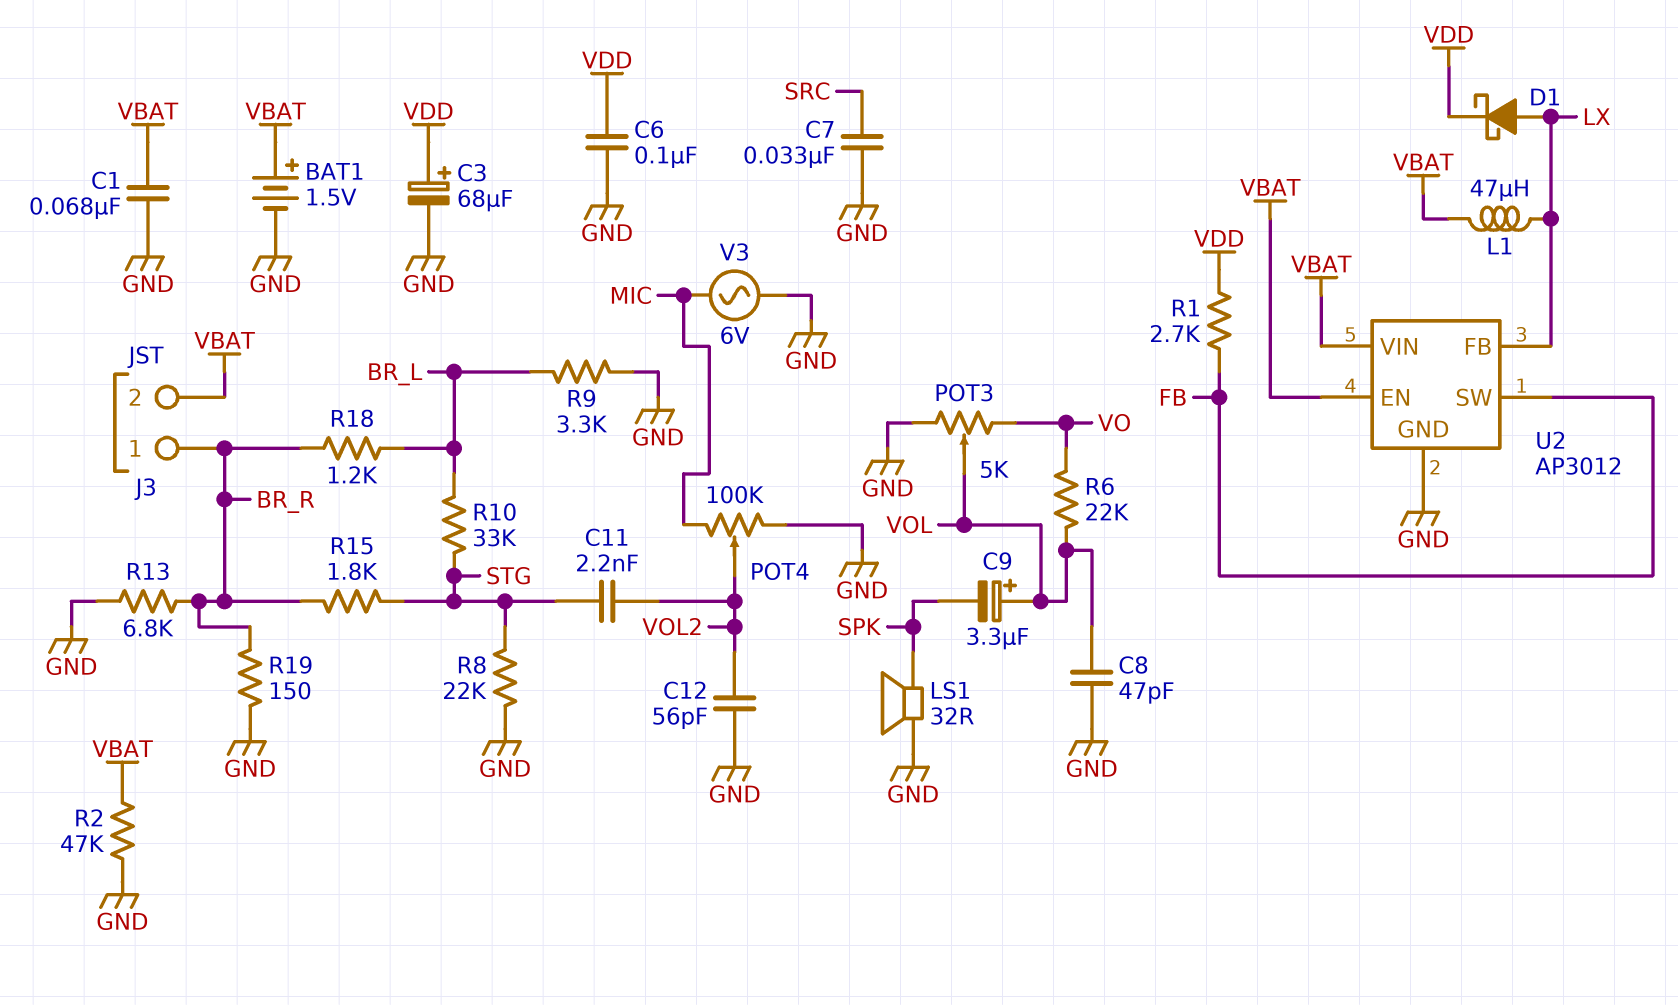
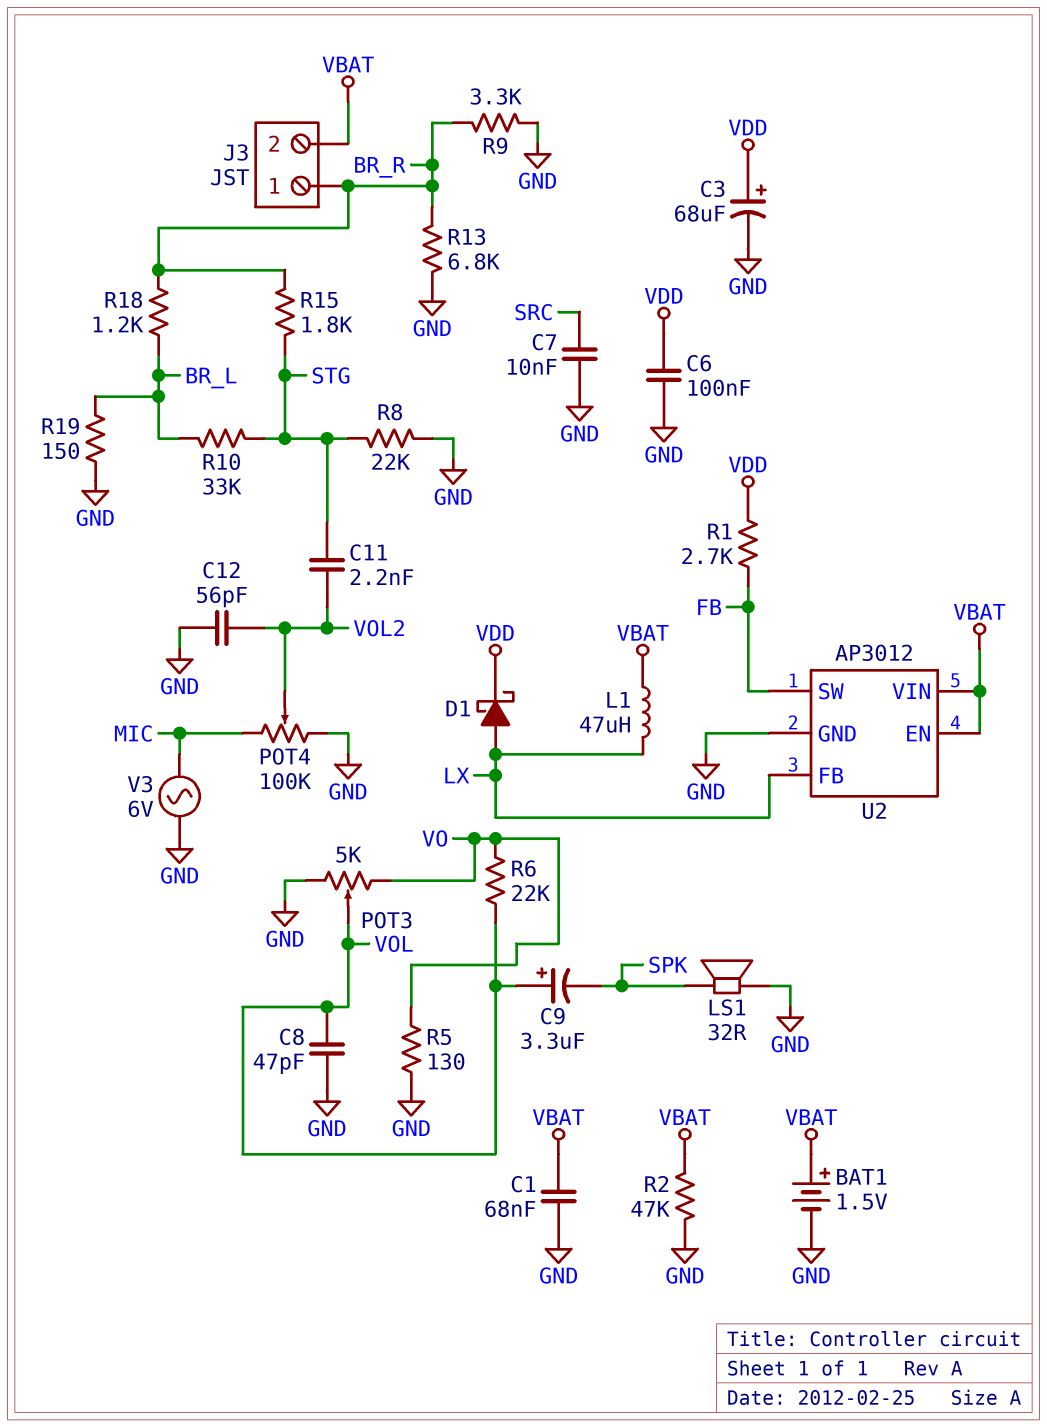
C7: 33nF (GND, SRC) -> 10nF (GND, SRC)
R5: none -> 130 (GND, VO)
R9: 3.3k (BR_L, GND) -> 3.3k (BR_R, GND)
R19: 150 (BR_R, GND) -> 150 (BR_L, GND)

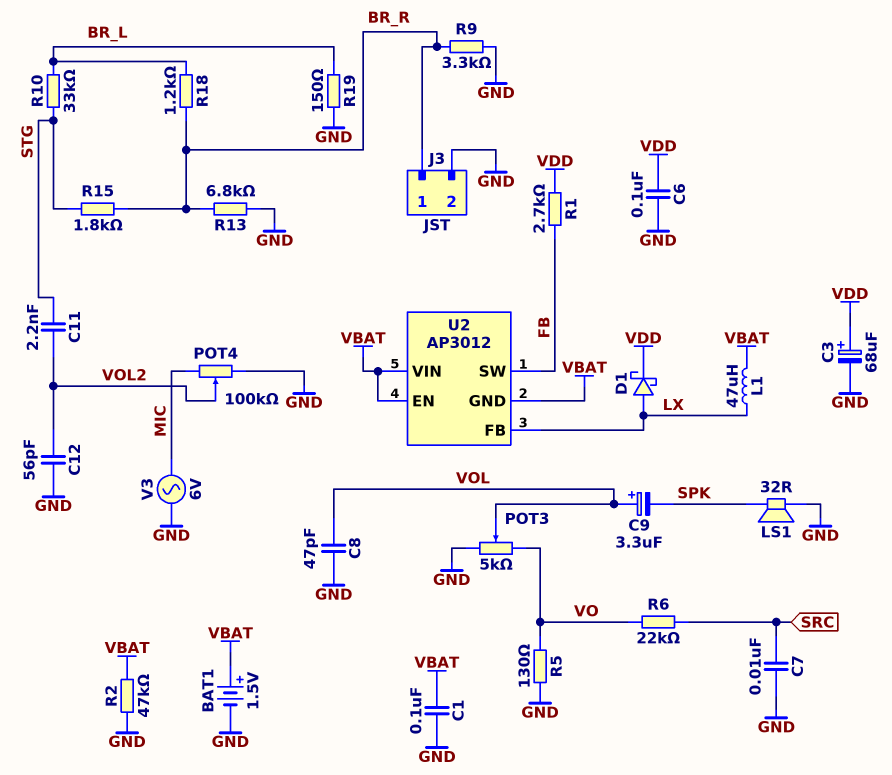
C1: 68nF (GND, VBAT) -> 100nF (GND, VBAT)
J3 pin 2: VBAT -> GND
R6: 22k (VO, VOL) -> 22k (SRC, VO)
R8: 22k (GND, STG) -> none
U2 pin GND: GND -> VBAT

